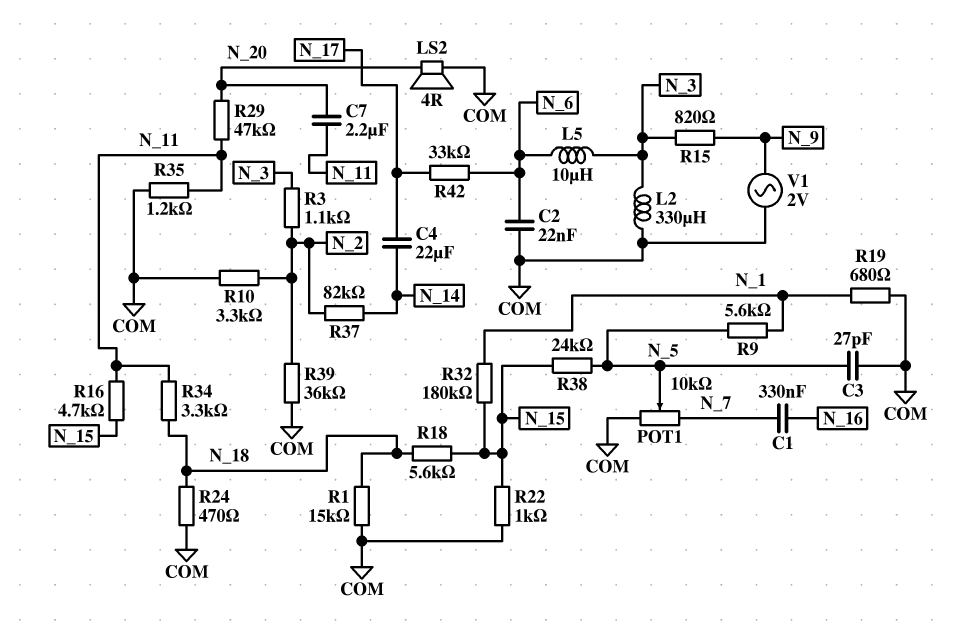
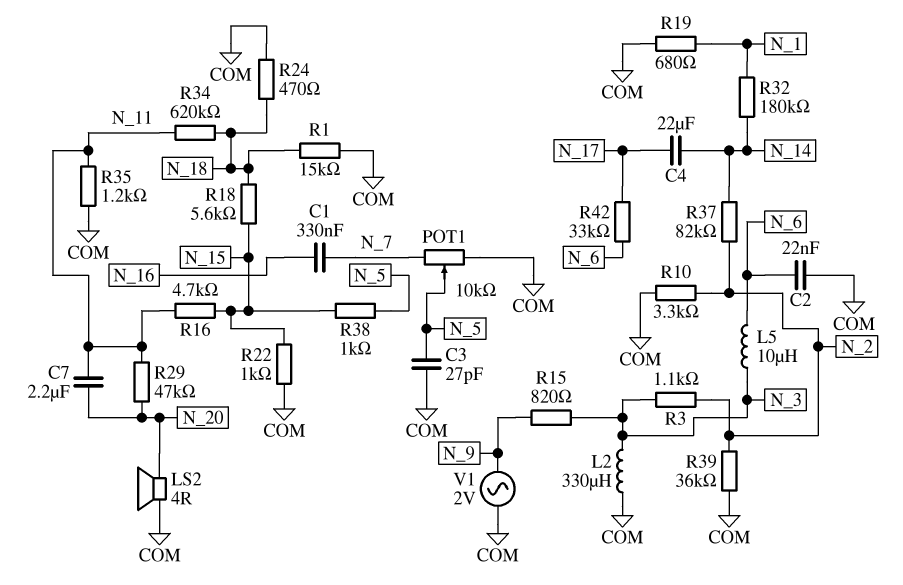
R9: 5.6k (N_1, N_5) -> none
R32: 180k (N_1, N_15) -> 180k (N_1, N_14)
R34: 3.3k (N_11, N_18) -> 620k (N_11, N_18)
R38: 24k (N_5, N_15) -> 1k (N_5, N_15)

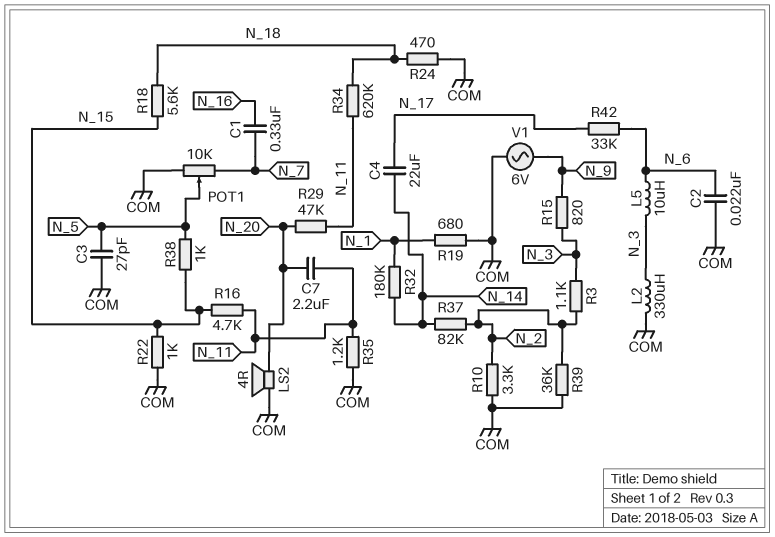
R1: 15k (COM, N_18) -> none
V1: AC 2V (COM, N_9) -> AC 6V (COM, N_9)

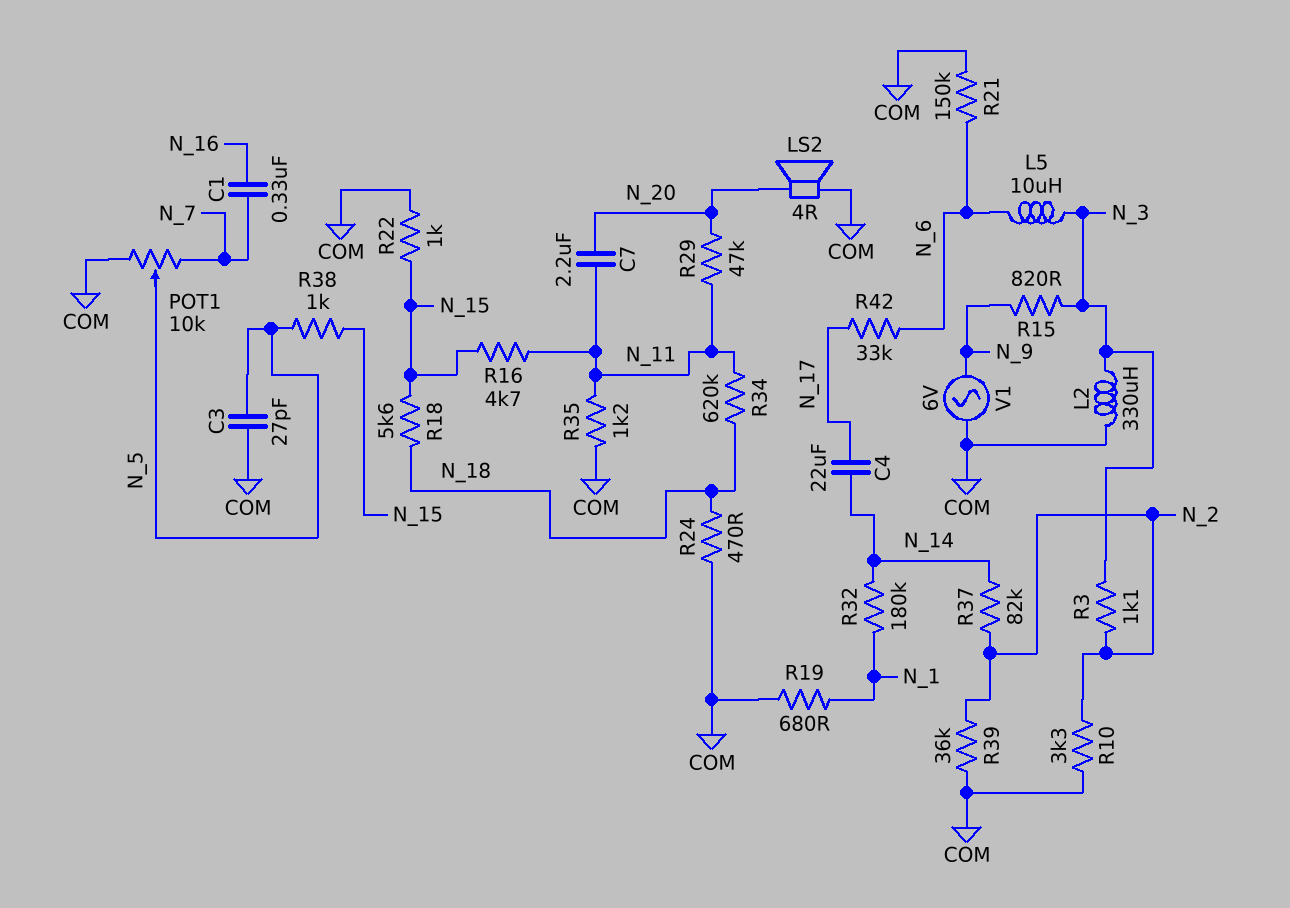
C2: 22nF (COM, N_6) -> none
R21: none -> 150k (COM, N_6)

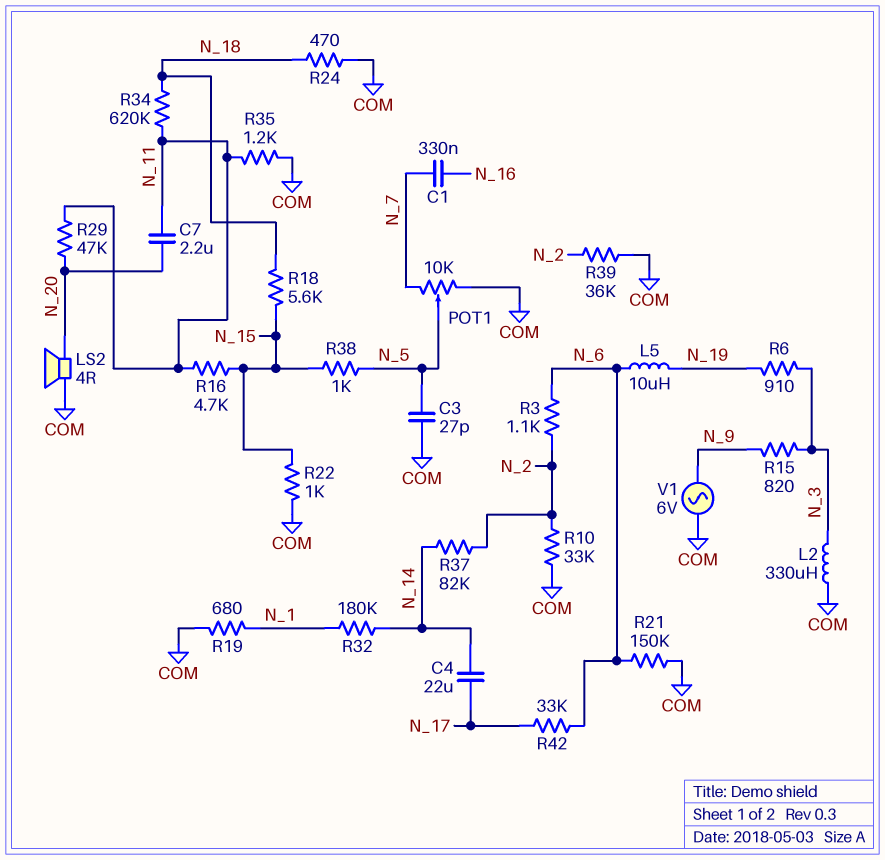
L5: 10uH (N_3, N_6) -> 10uH (N_6, N_19)
R3: 1.1k (N_2, N_3) -> 1.1k (N_2, N_6)
R6: none -> 910 (N_3, N_19)
R10: 3.3k (COM, N_2) -> 33k (COM, N_2)

